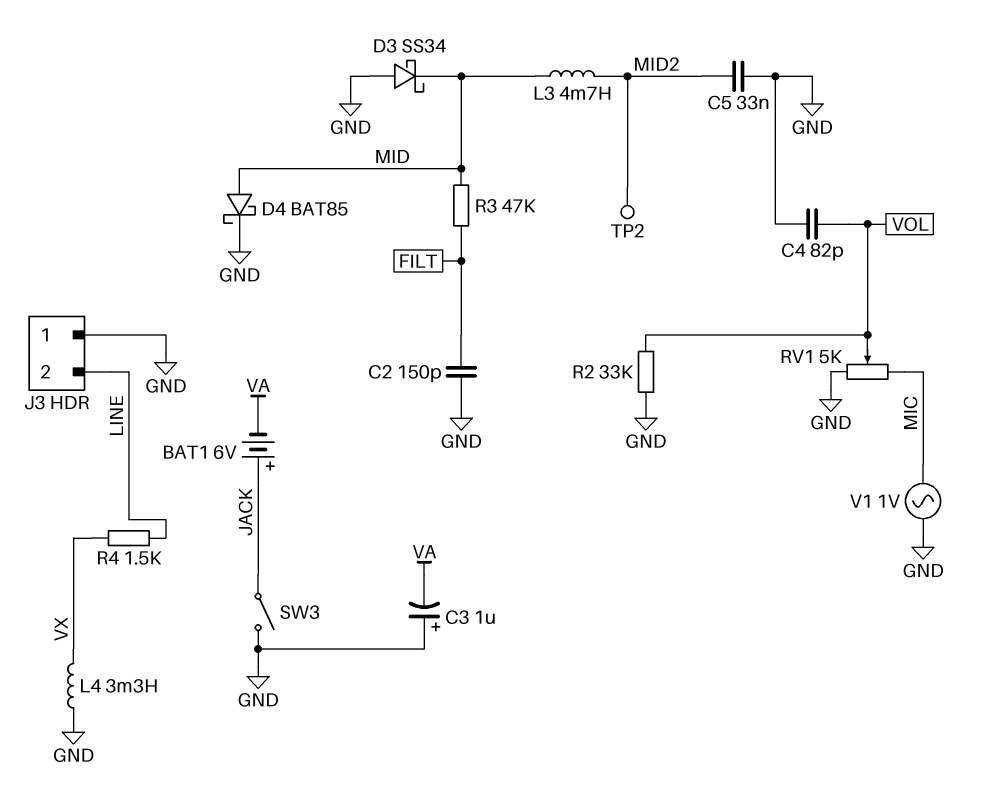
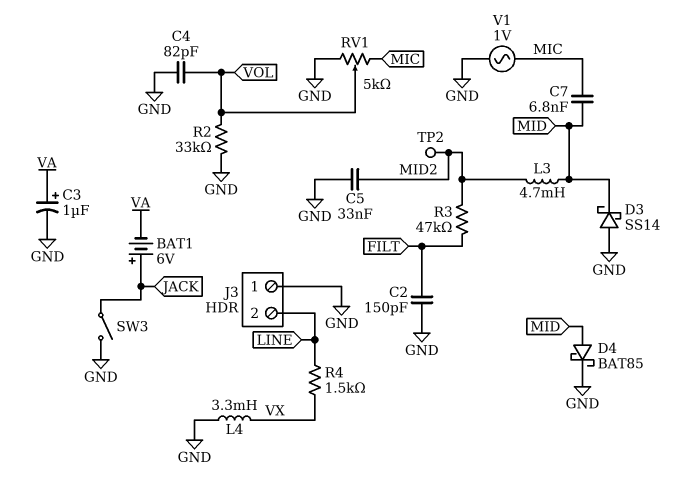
C3: 1uF (plus GND, minus VA) -> 1uF (plus VA, minus GND)
C7: none -> 6.8nF (MIC, MID)
D3: schottky SS34 (A GND, K MID) -> schottky SS14 (A GND, K MID)
R3: 47k (FILT, MID) -> 47k (FILT, MID2)

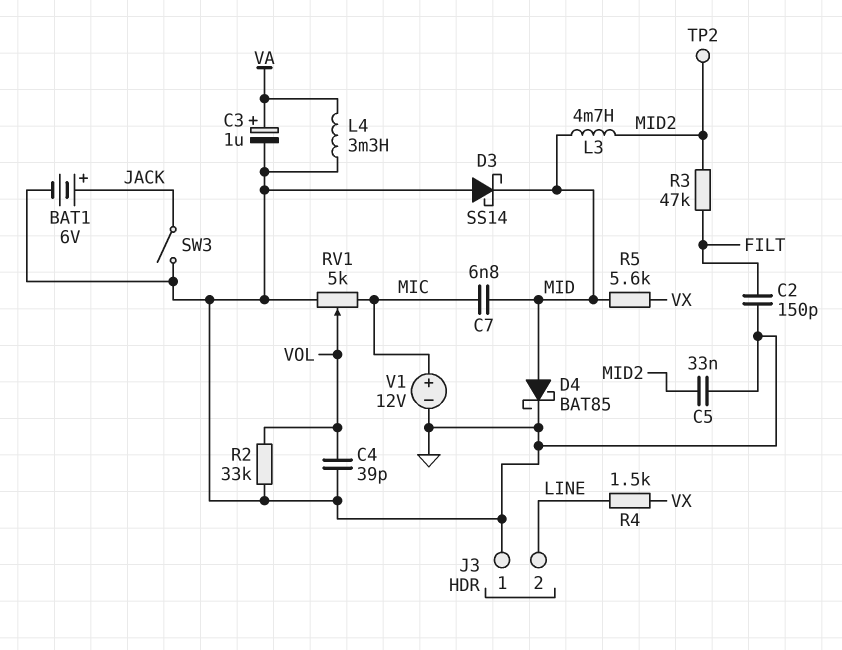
BAT1: 6V (plus JACK, minus VA) -> 6V (plus JACK, minus GND)
C4: 82pF (GND, VOL) -> 39pF (GND, VOL)
L4: 3.3mH (GND, VX) -> 3.3mH (GND, VA)
R5: none -> 5.6k (MID, VX)
V1: AC 1V (GND, MIC) -> 12V (plus MIC, minus GND)

